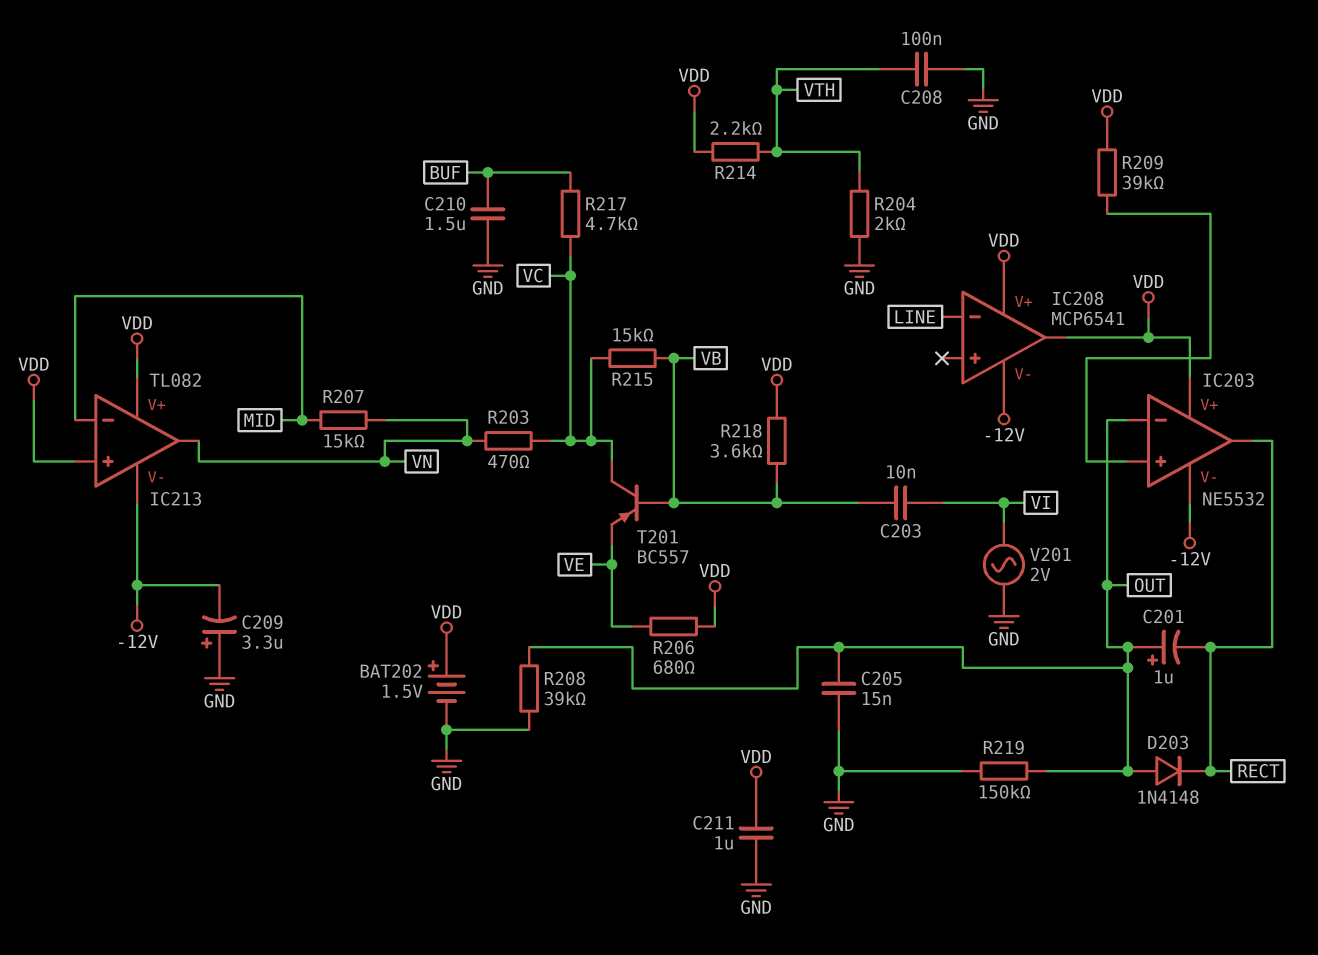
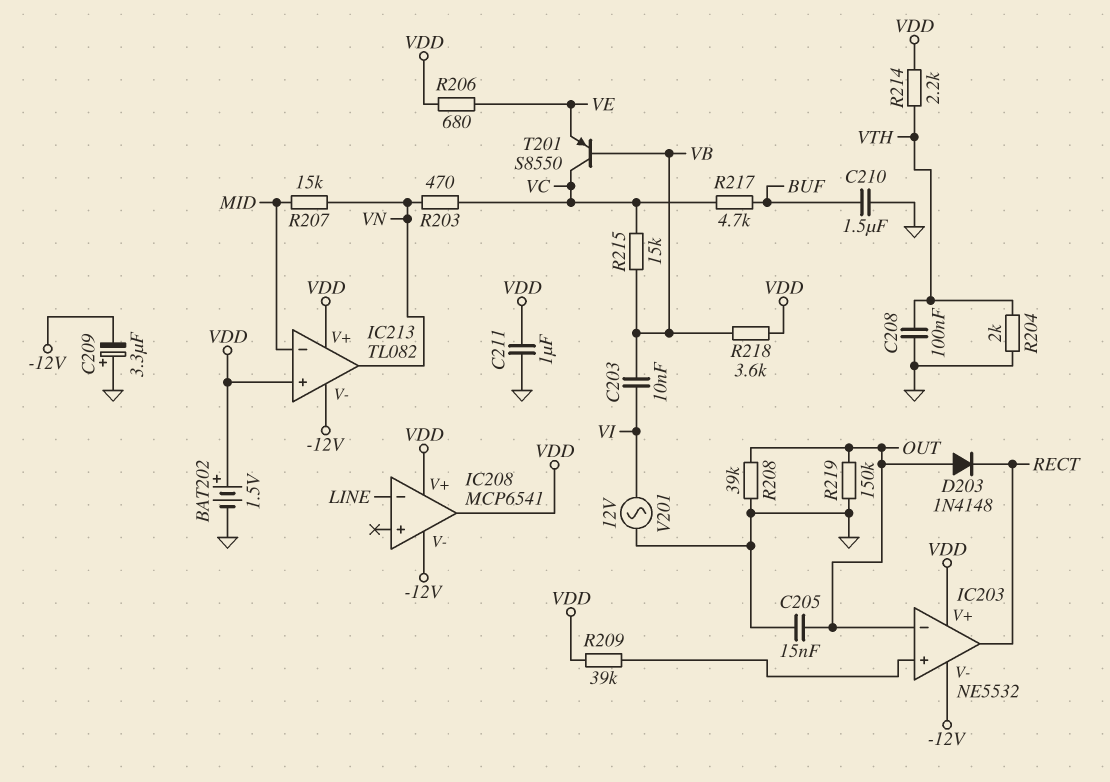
C201: 1uF (plus OUT, minus RECT) -> none
T201: PNP BC557 (B VB, C VC, E VE) -> PNP S8550 (B VB, C VC, E VE)
V201: AC 2V (GND, VI) -> AC 12V (GND, VI)

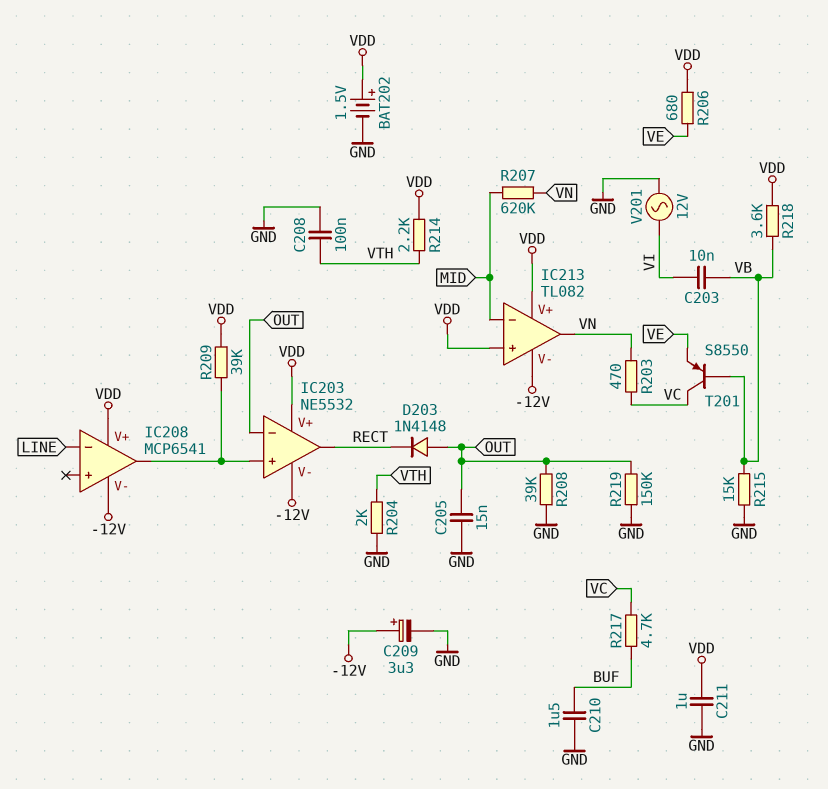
C209: 3.3uF (plus GND, minus -12V) -> 3.3uF (plus -12V, minus GND)
IC208 pin out: VDD -> IC203/in+
R207: 15k (MID, VN) -> 620k (MID, VN)
R215: 15k (VB, VC) -> 15k (GND, VB)

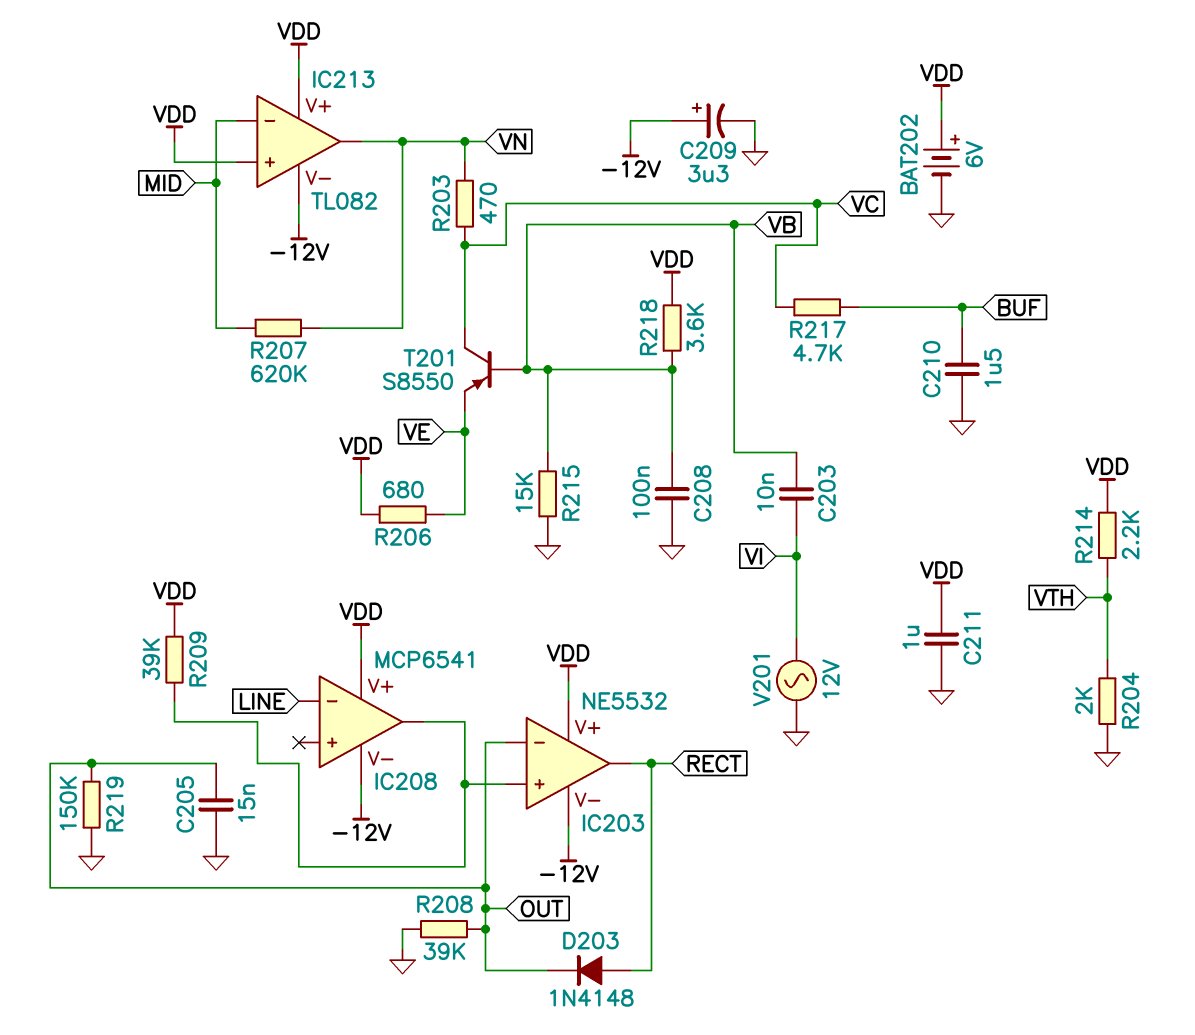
BAT202: 1.5V (plus VDD, minus GND) -> 6V (plus VDD, minus GND)
C208: 100nF (GND, VTH) -> 100nF (GND, VB)
D203: diode 1N4148 (A OUT, K RECT) -> diode 1N4148 (A RECT, K OUT)

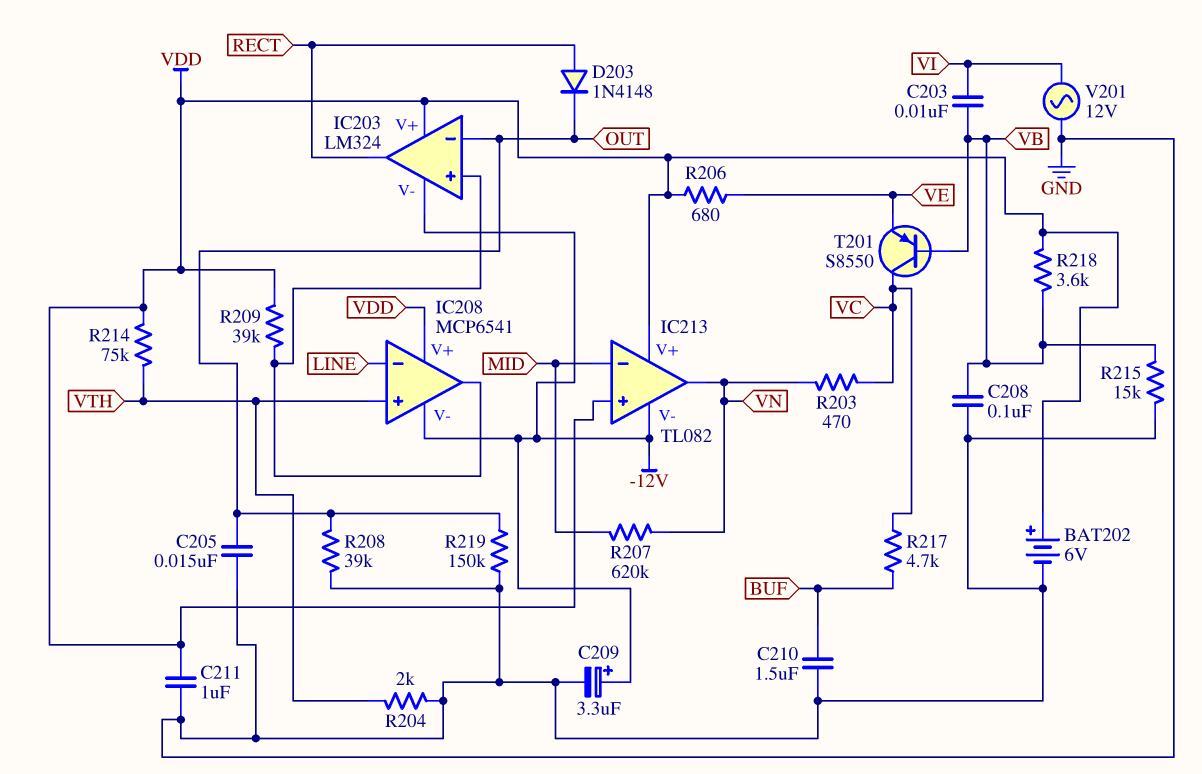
IC203: NE5532 -> LM324
IC208 pin in+: none -> VTH
R214: 2.2k (VDD, VTH) -> 75k (VDD, VTH)

